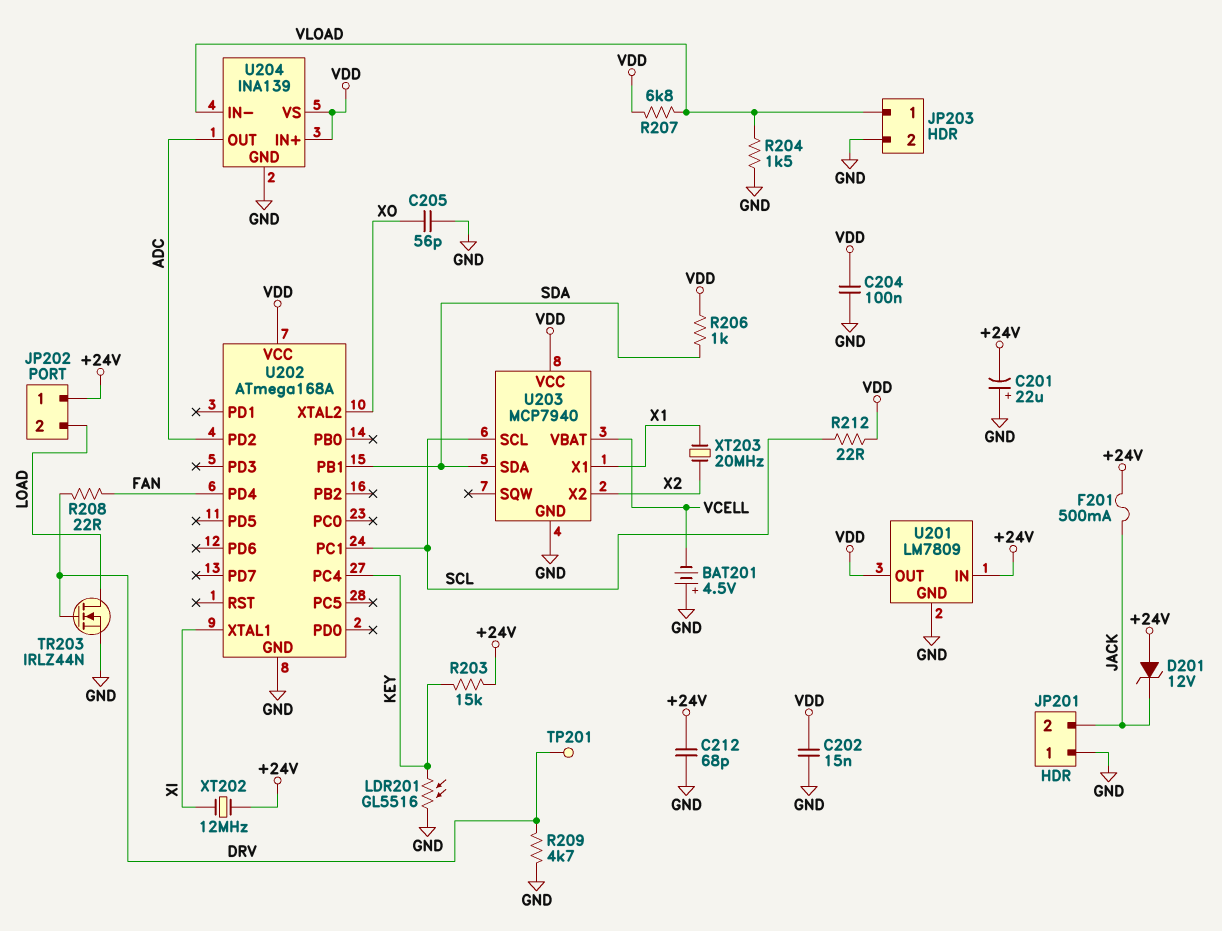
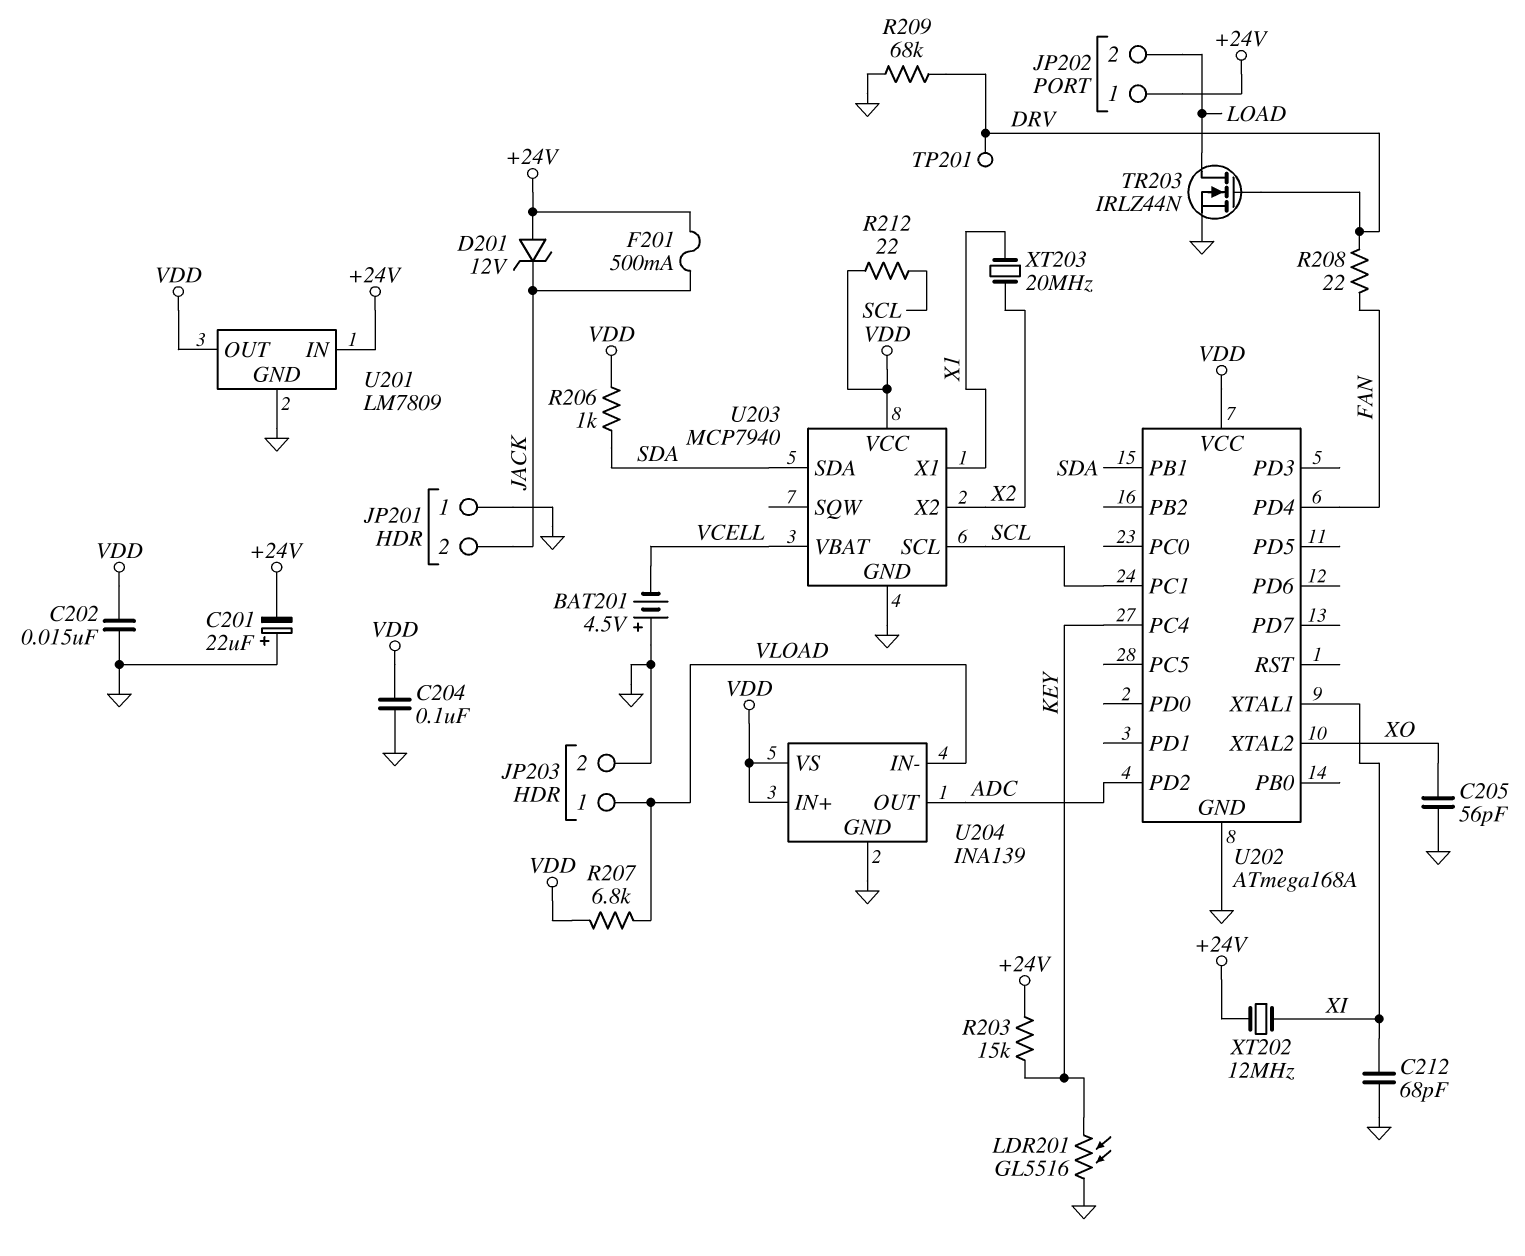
C212: 68pF (+24V, GND) -> 68pF (GND, XI)
R204: 1.5k (GND, VLOAD) -> none
R209: 4.7k (DRV, GND) -> 68k (DRV, GND)

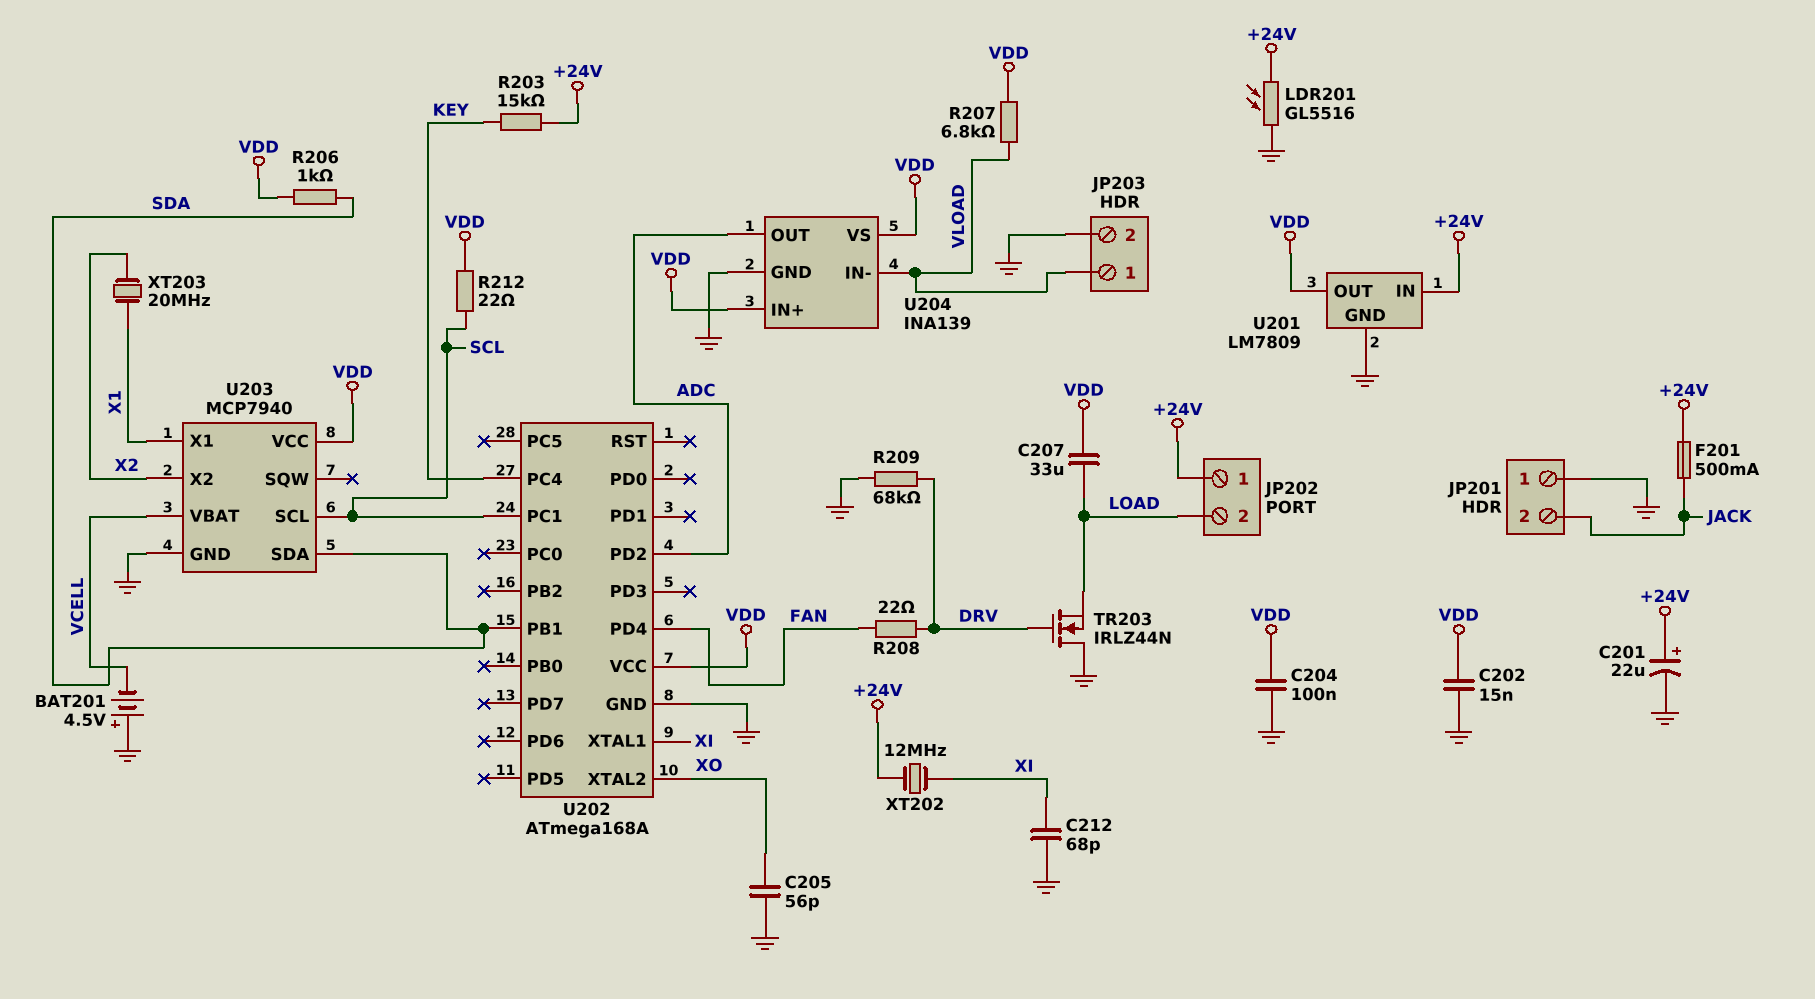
C201: 22uF (plus GND, minus +24V) -> 22uF (plus +24V, minus GND)
C207: none -> 33uF (LOAD, VDD)
D201: zener 12V (A +24V, K JACK) -> none
LDR201: GL5516 (GND, KEY) -> GL5516 (+24V, GND)
TP201: test point (DRV) -> none
TR203: NMOS IRLZ44N (G DRV, D LOAD, S GND) -> NMOS IRLZ44N (G DRV, D GND, S LOAD)

